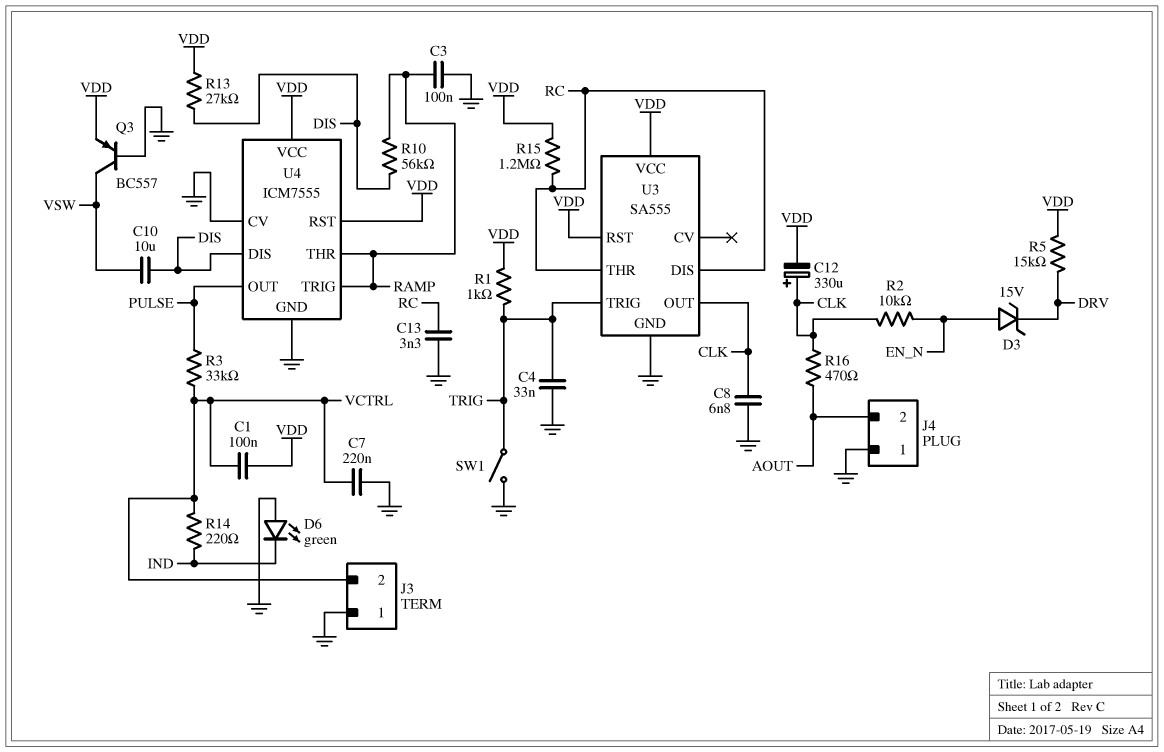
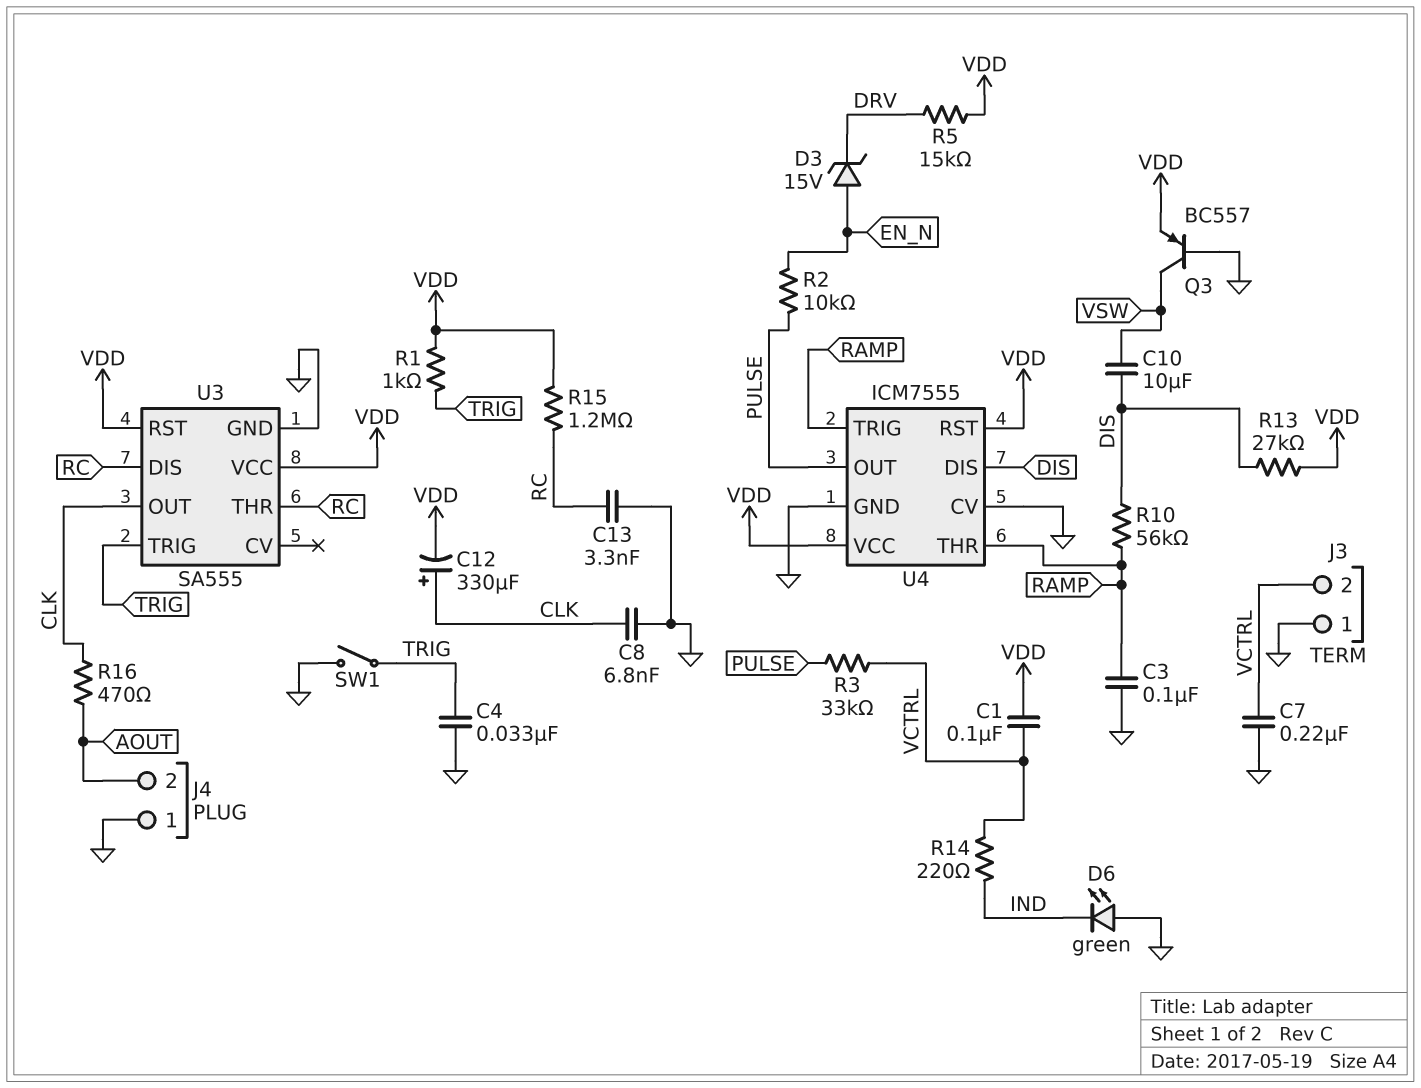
R2: 10k (CLK, EN_N) -> 10k (EN_N, PULSE)

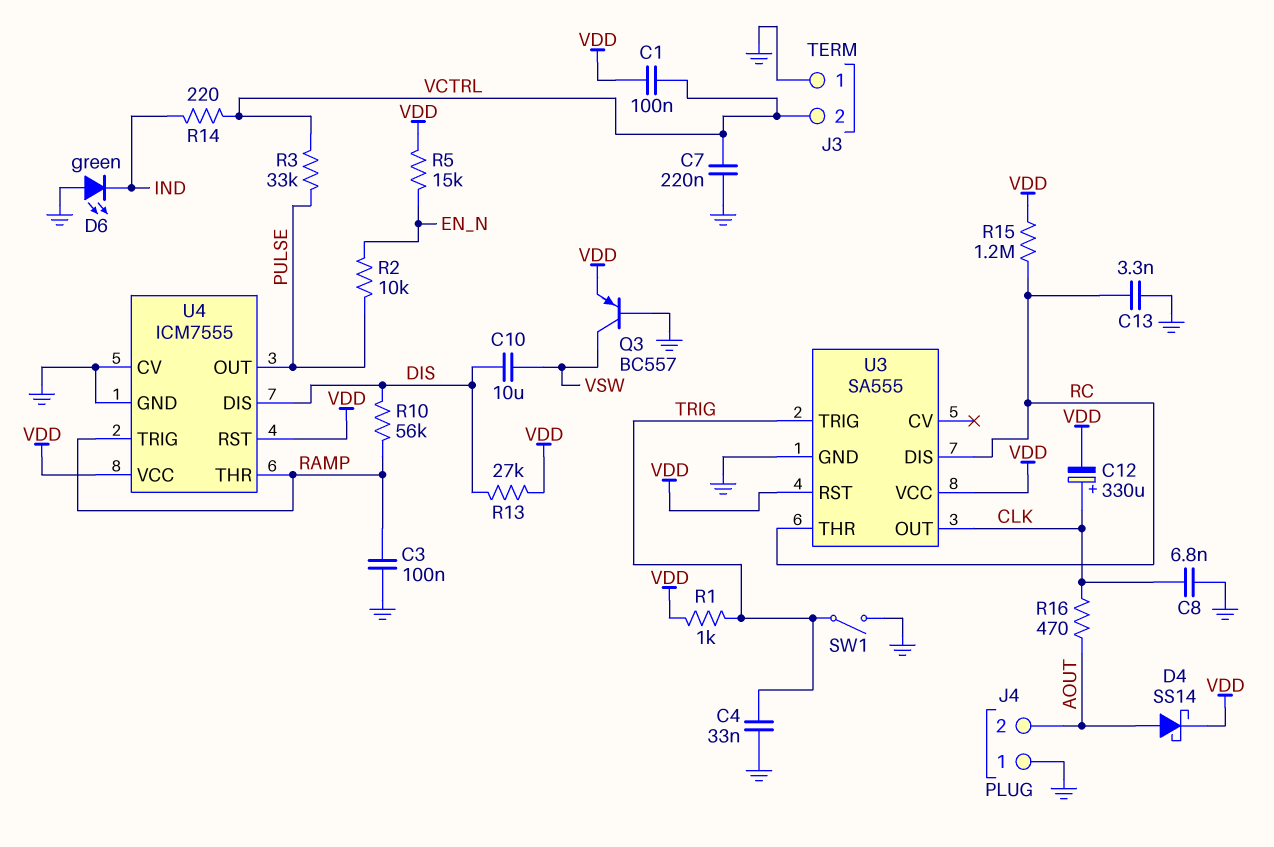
D3: zener 15V (A EN_N, K DRV) -> none
D4: none -> schottky SS14 (A AOUT, K VDD)
R5: 15k (DRV, VDD) -> 15k (EN_N, VDD)

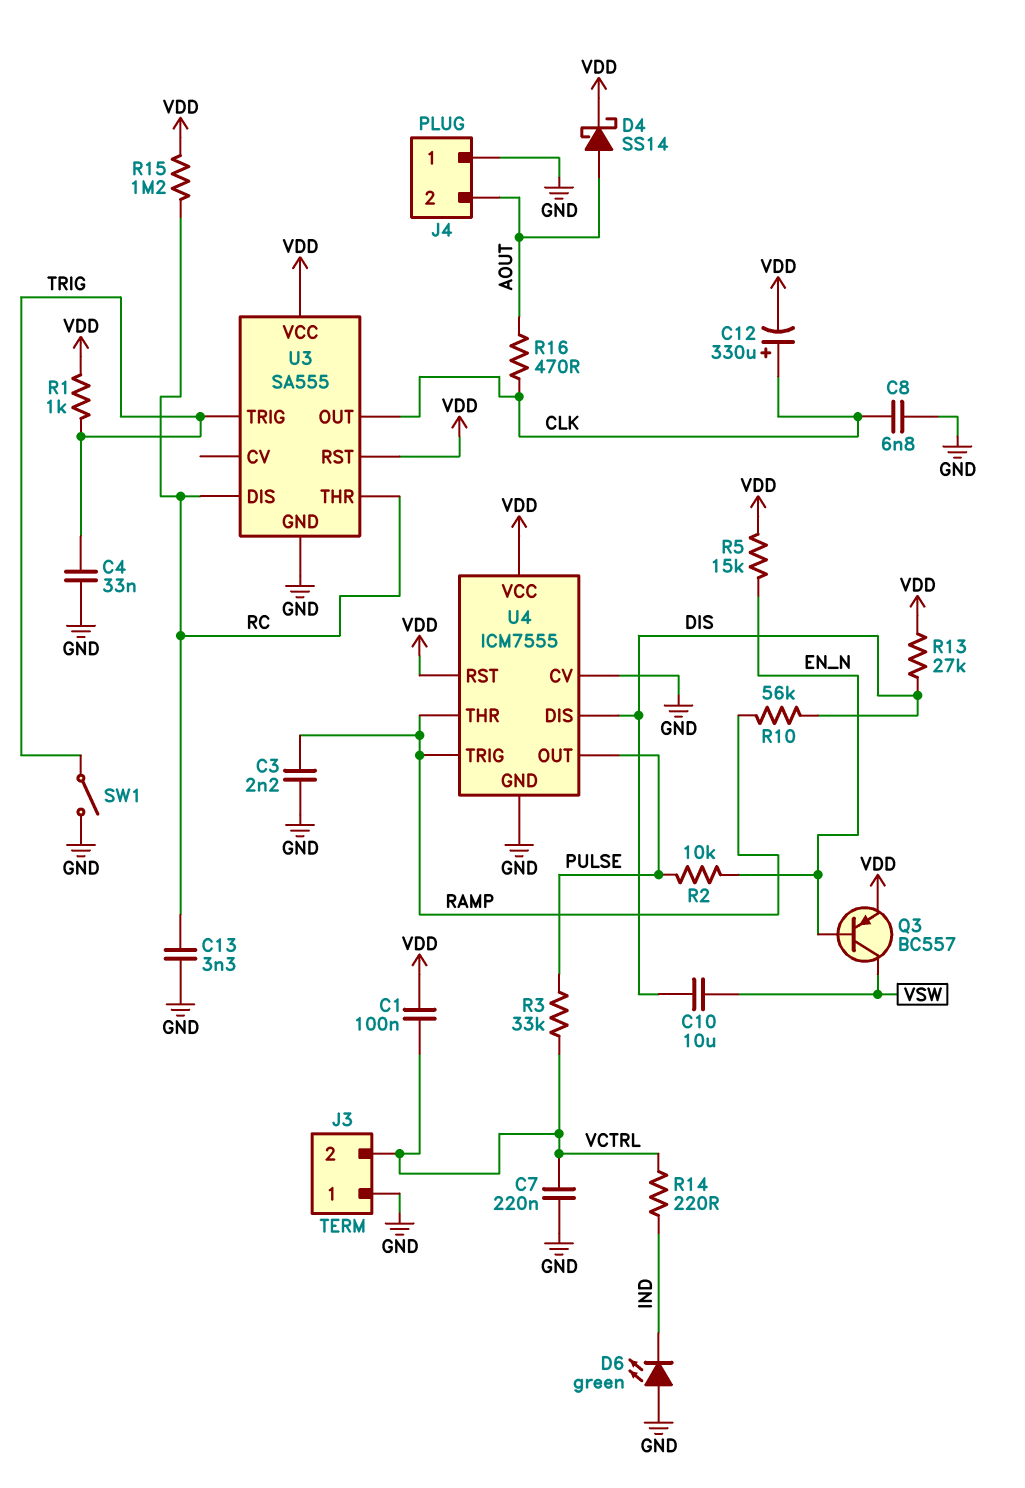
C3: 100nF (GND, RAMP) -> 2.2nF (GND, RAMP)
Q3: PNP BC557 (B GND, C VSW, E VDD) -> PNP BC557 (B EN_N, C VSW, E VDD)

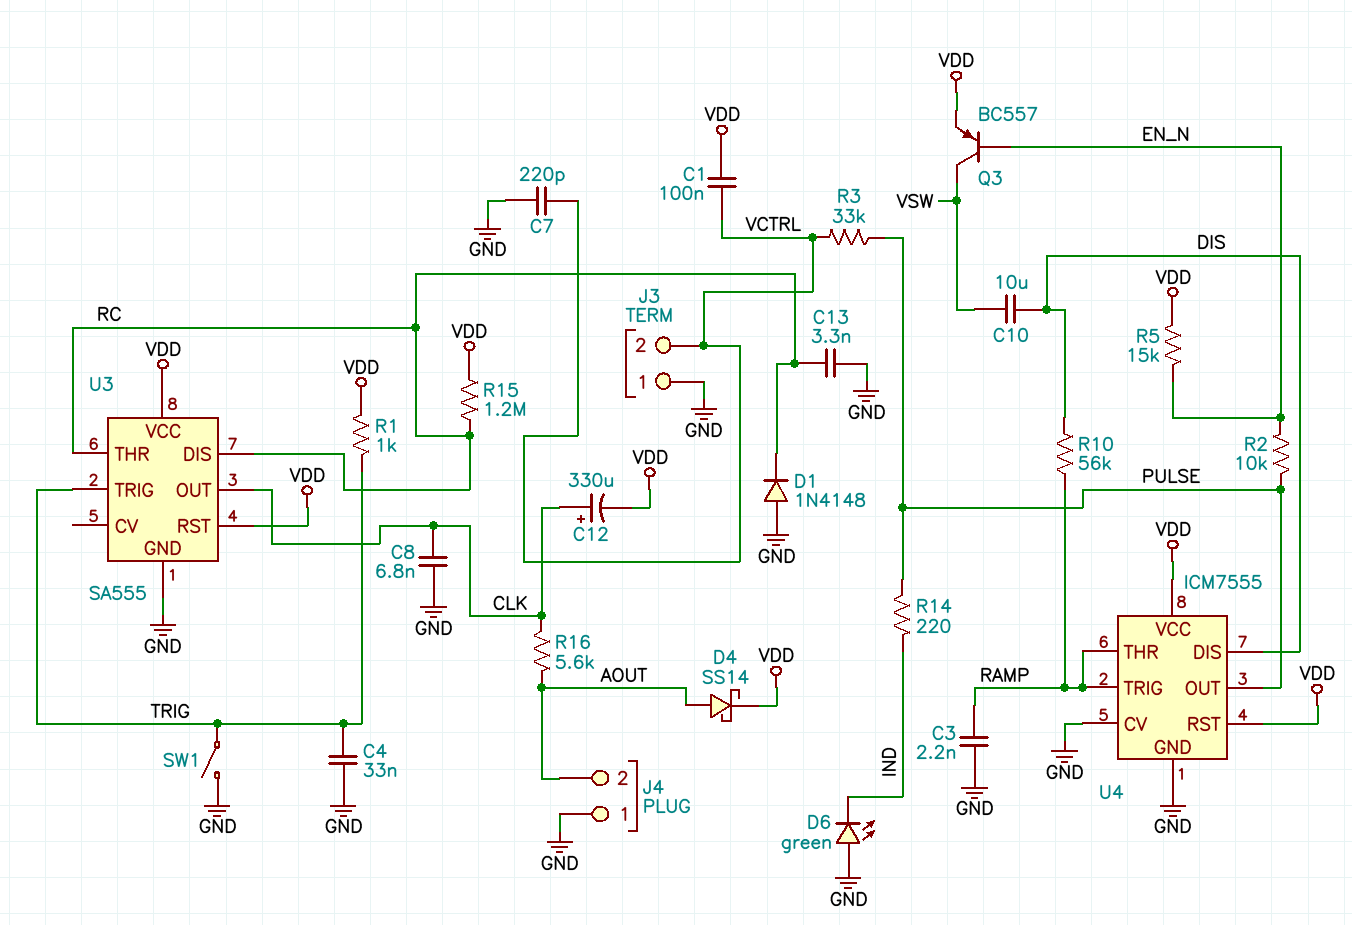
C7: 220nF (GND, VCTRL) -> 220pF (GND, VCTRL)
D1: none -> diode 1N4148 (A GND, K RC)
R13: 27k (DIS, VDD) -> none
R14: 220 (IND, VCTRL) -> 220 (IND, PULSE)
R16: 470 (AOUT, CLK) -> 5.6k (AOUT, CLK)

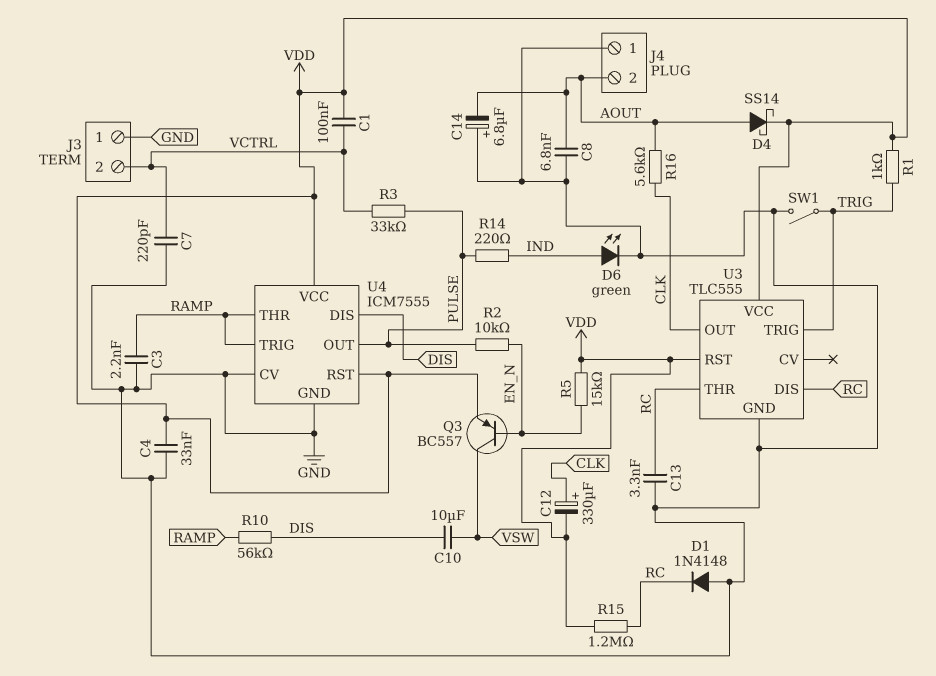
C4: 33nF (GND, TRIG) -> 33nF (GND, VDD)
C8: 6.8nF (CLK, GND) -> 6.8nF (AOUT, GND)
C14: none -> 6.8uF (plus GND, minus AOUT)
D6: LED green (A GND, K IND) -> LED green (A IND, K GND)
U3: SA555 -> TLC555

